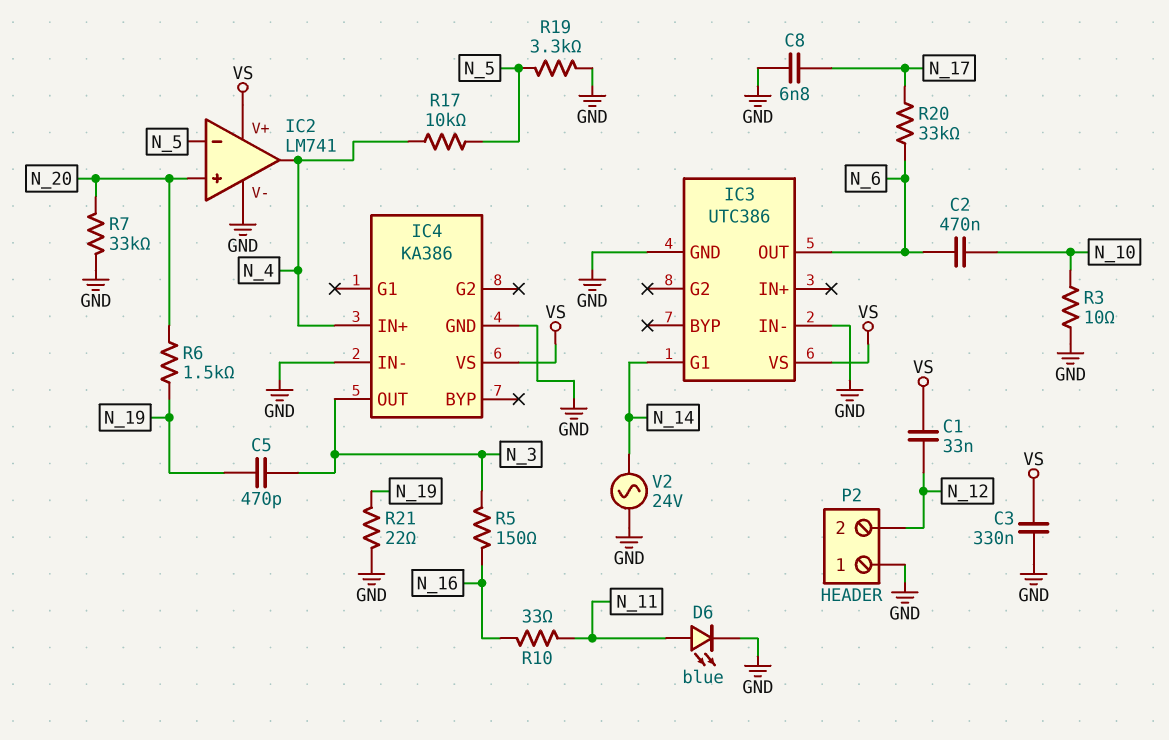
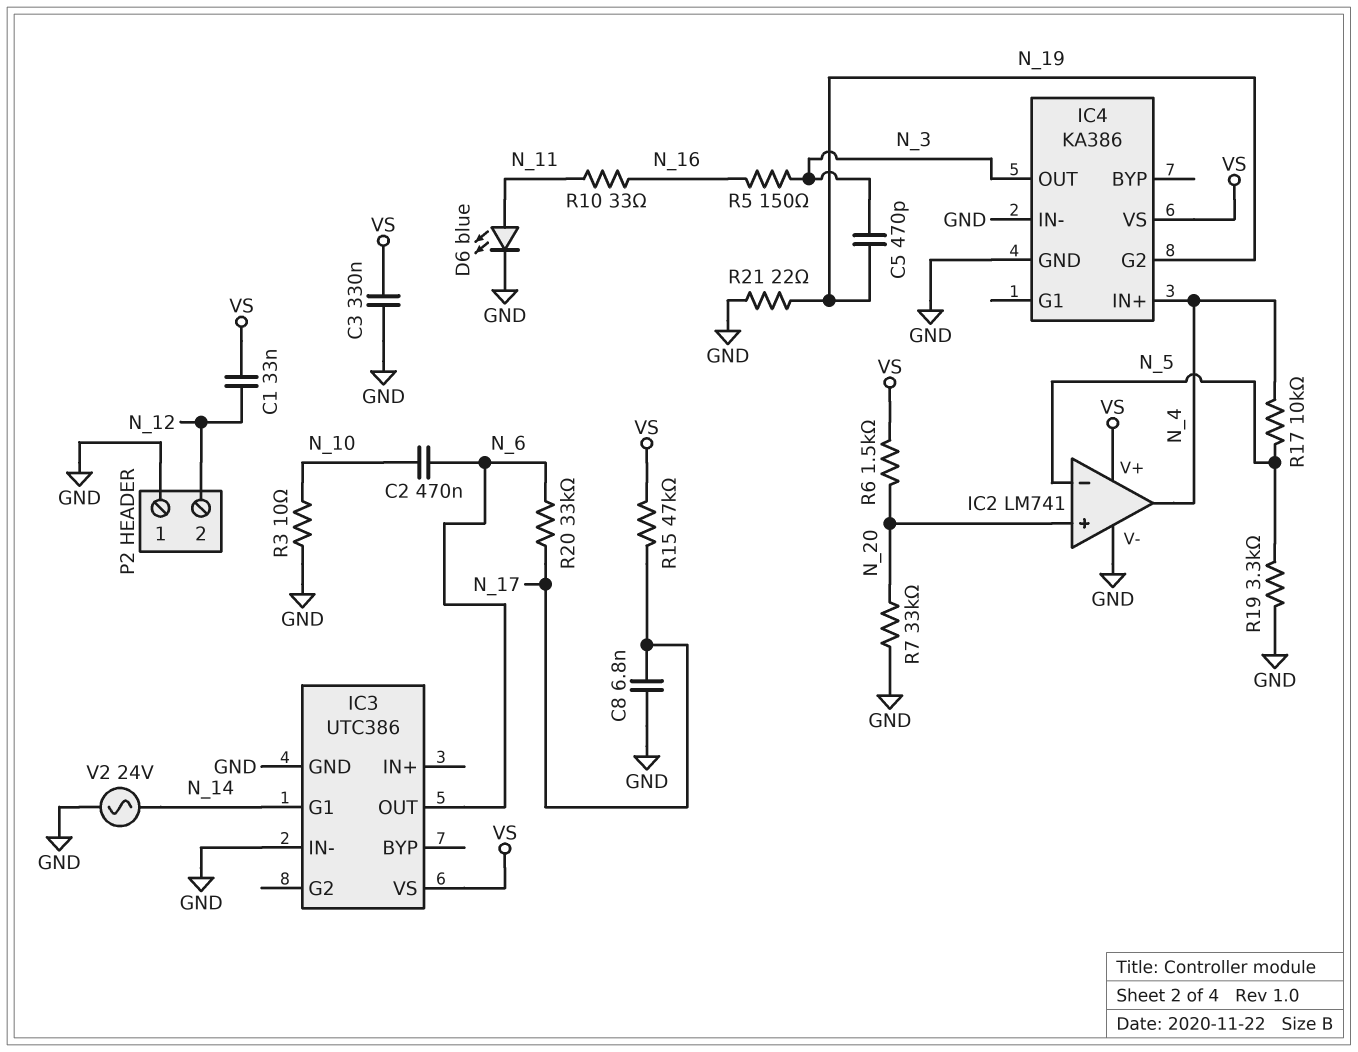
IC4 pin G2: none -> N_19
R6: 1.5k (N_19, N_20) -> 1.5k (N_20, VS)
R15: none -> 47k (N_17, VS)

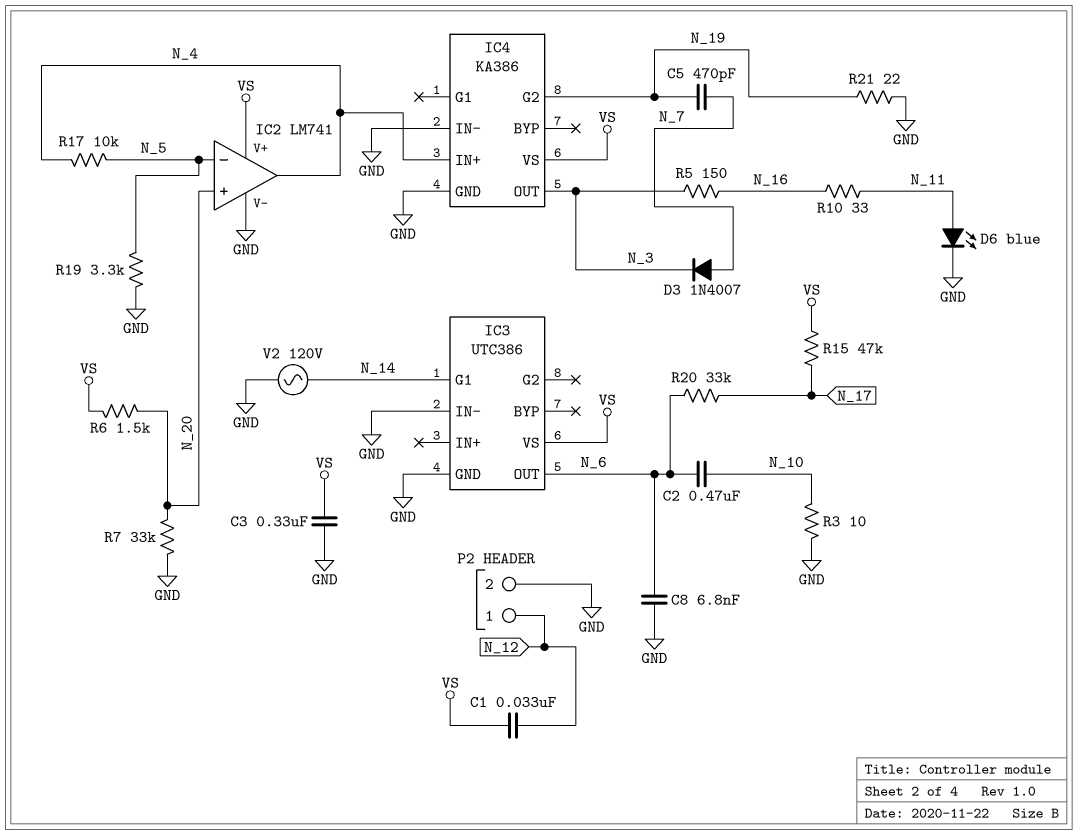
C5: 470pF (N_3, N_19) -> 470pF (N_7, N_19)
C8: 6.8nF (GND, N_17) -> 6.8nF (GND, N_6)
D3: none -> diode 1N4007 (A N_7, K N_3)
P2 pin 1: GND -> N_12
P2 pin 2: N_12 -> GND
V2: AC 24V (GND, N_14) -> AC 120V (GND, N_14)

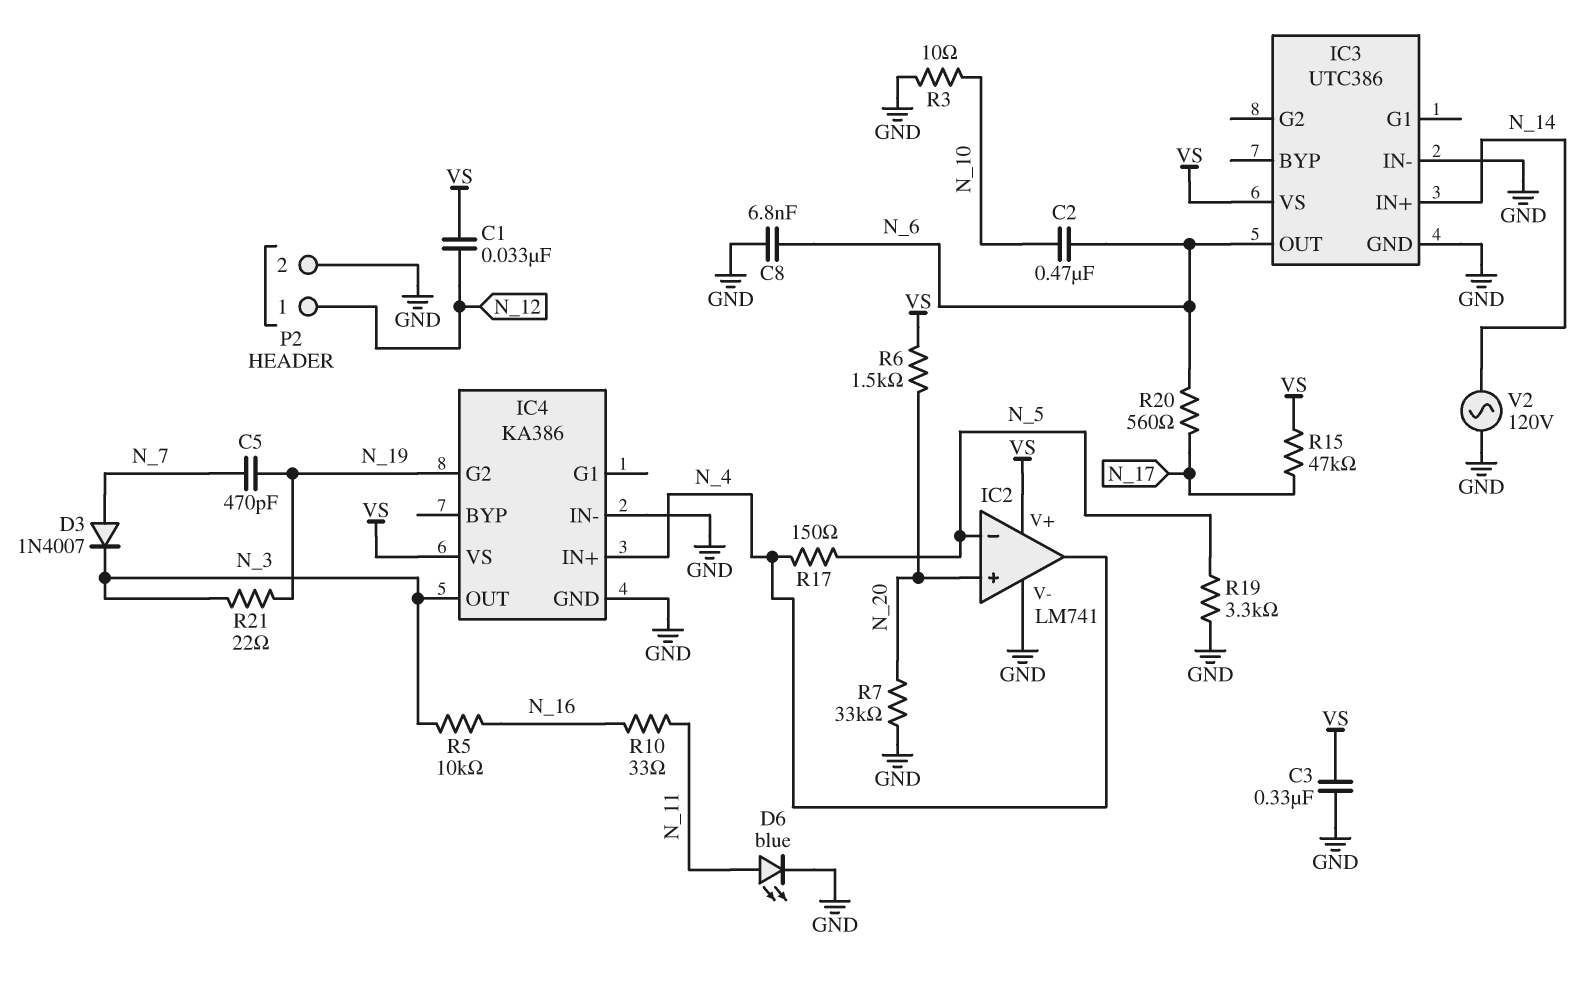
IC3 pin G1: N_14 -> none
IC3 pin IN+: none -> N_14
R5: 150 (N_3, N_16) -> 10k (N_3, N_16)
R17: 10k (N_4, N_5) -> 150 (N_4, N_5)
R20: 33k (N_6, N_17) -> 560 (N_6, N_17)
R21: 22 (GND, N_19) -> 22 (N_3, N_19)

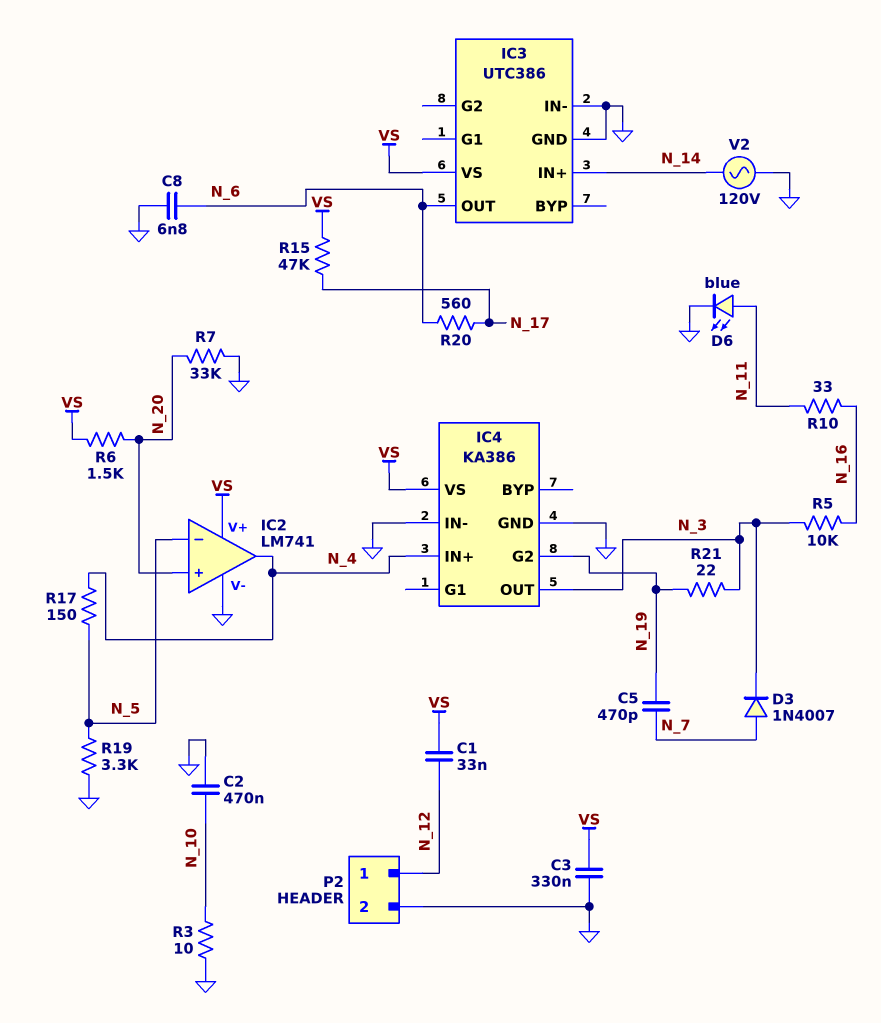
C2: 470nF (N_6, N_10) -> 470nF (GND, N_10)

